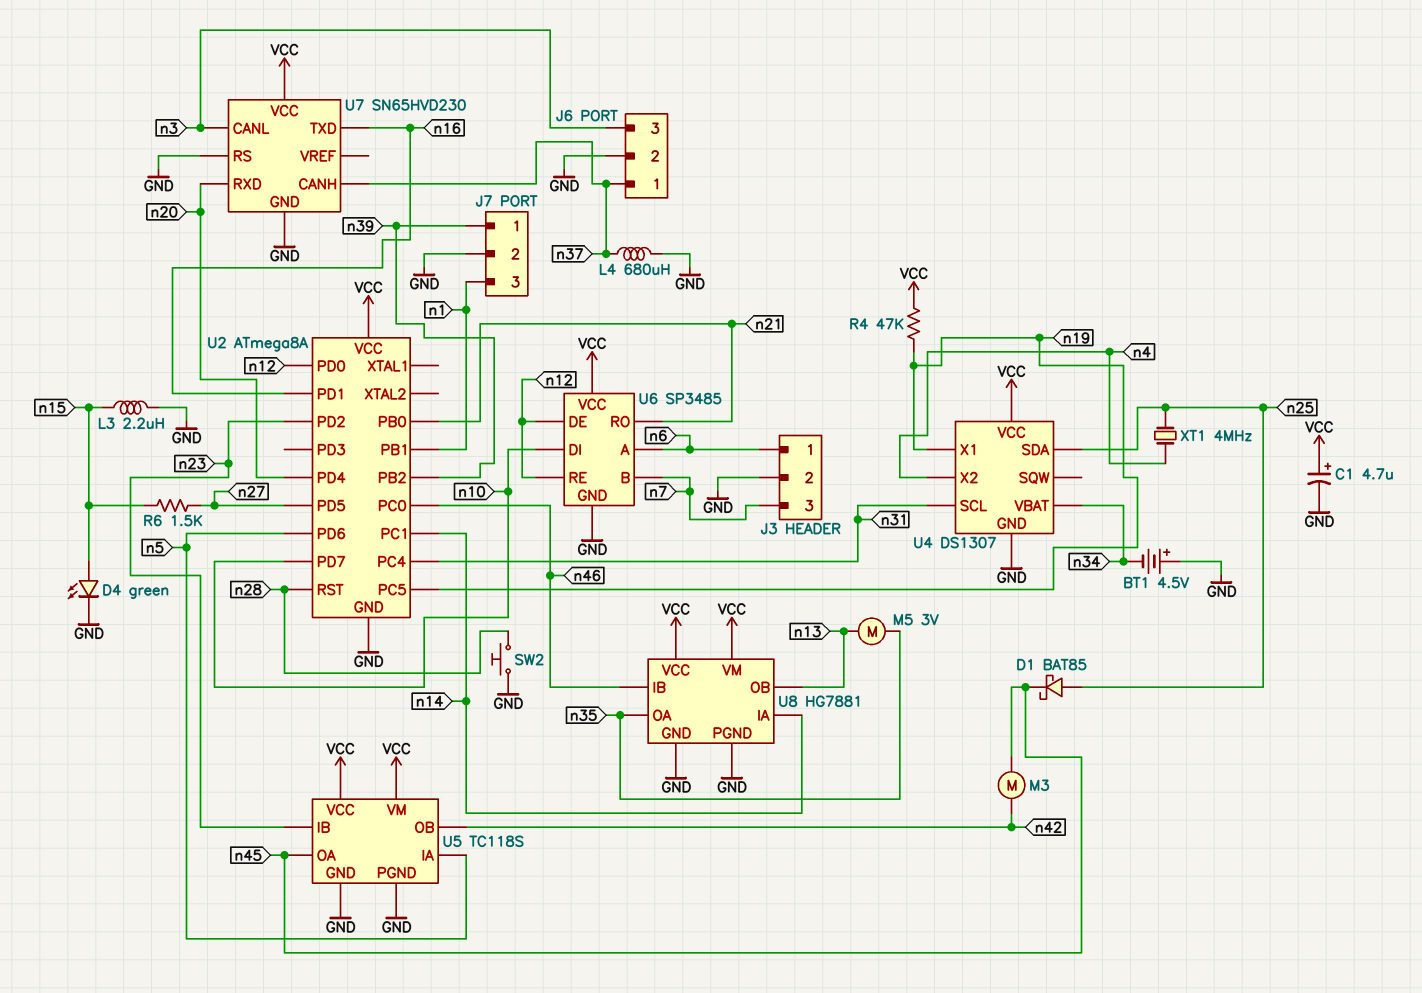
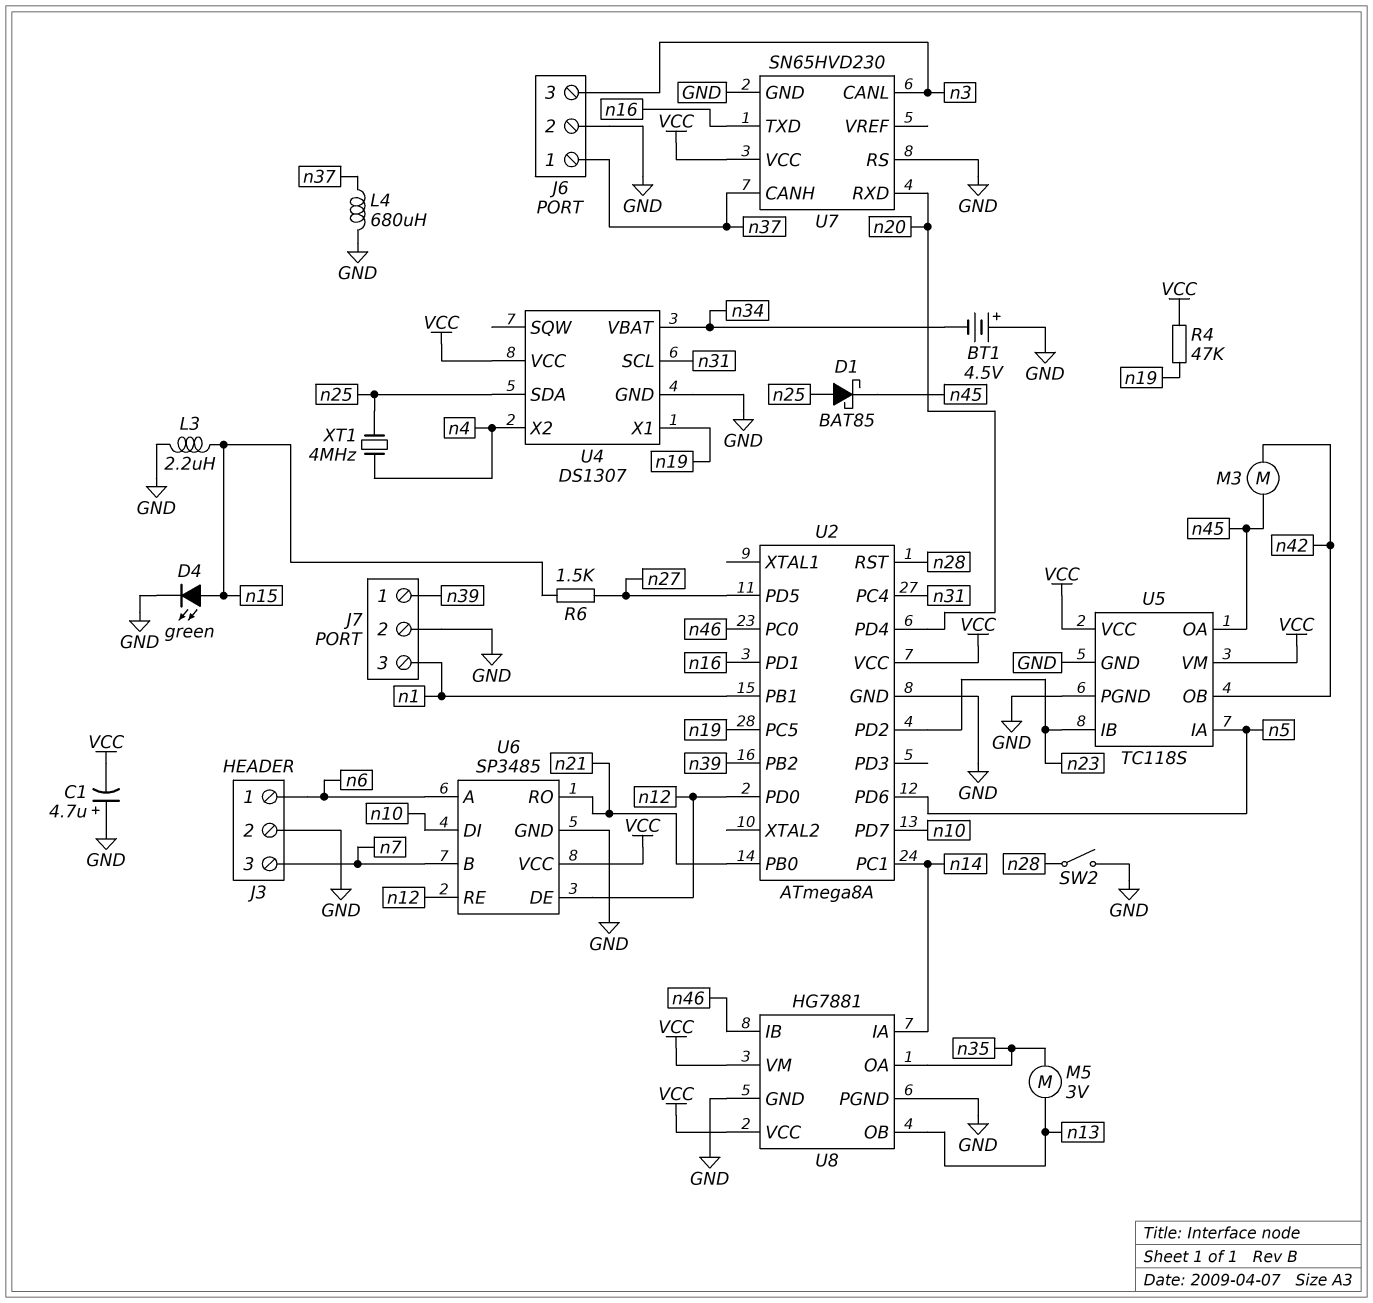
C1: 4.7uF (plus VCC, minus GND) -> 4.7uF (plus GND, minus VCC)
SW2: button (GND, n28) -> switch (GND, n28)

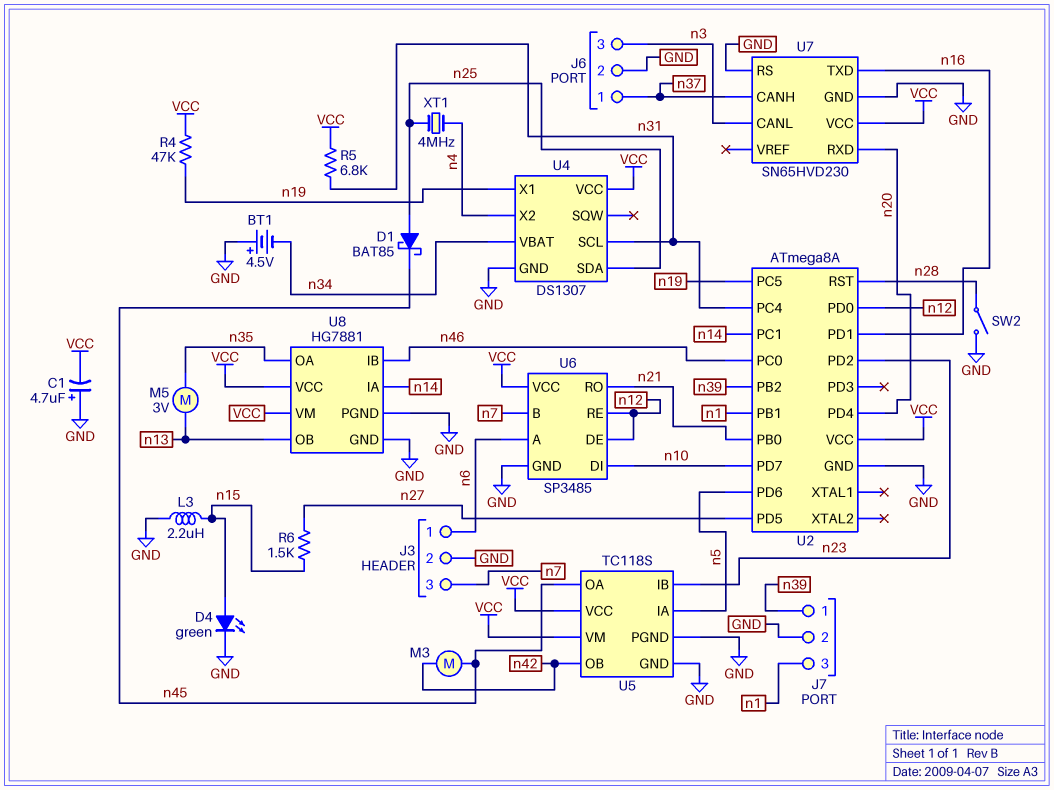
L4: 680uH (GND, n37) -> none
R5: none -> 6.8k (VCC, n31)

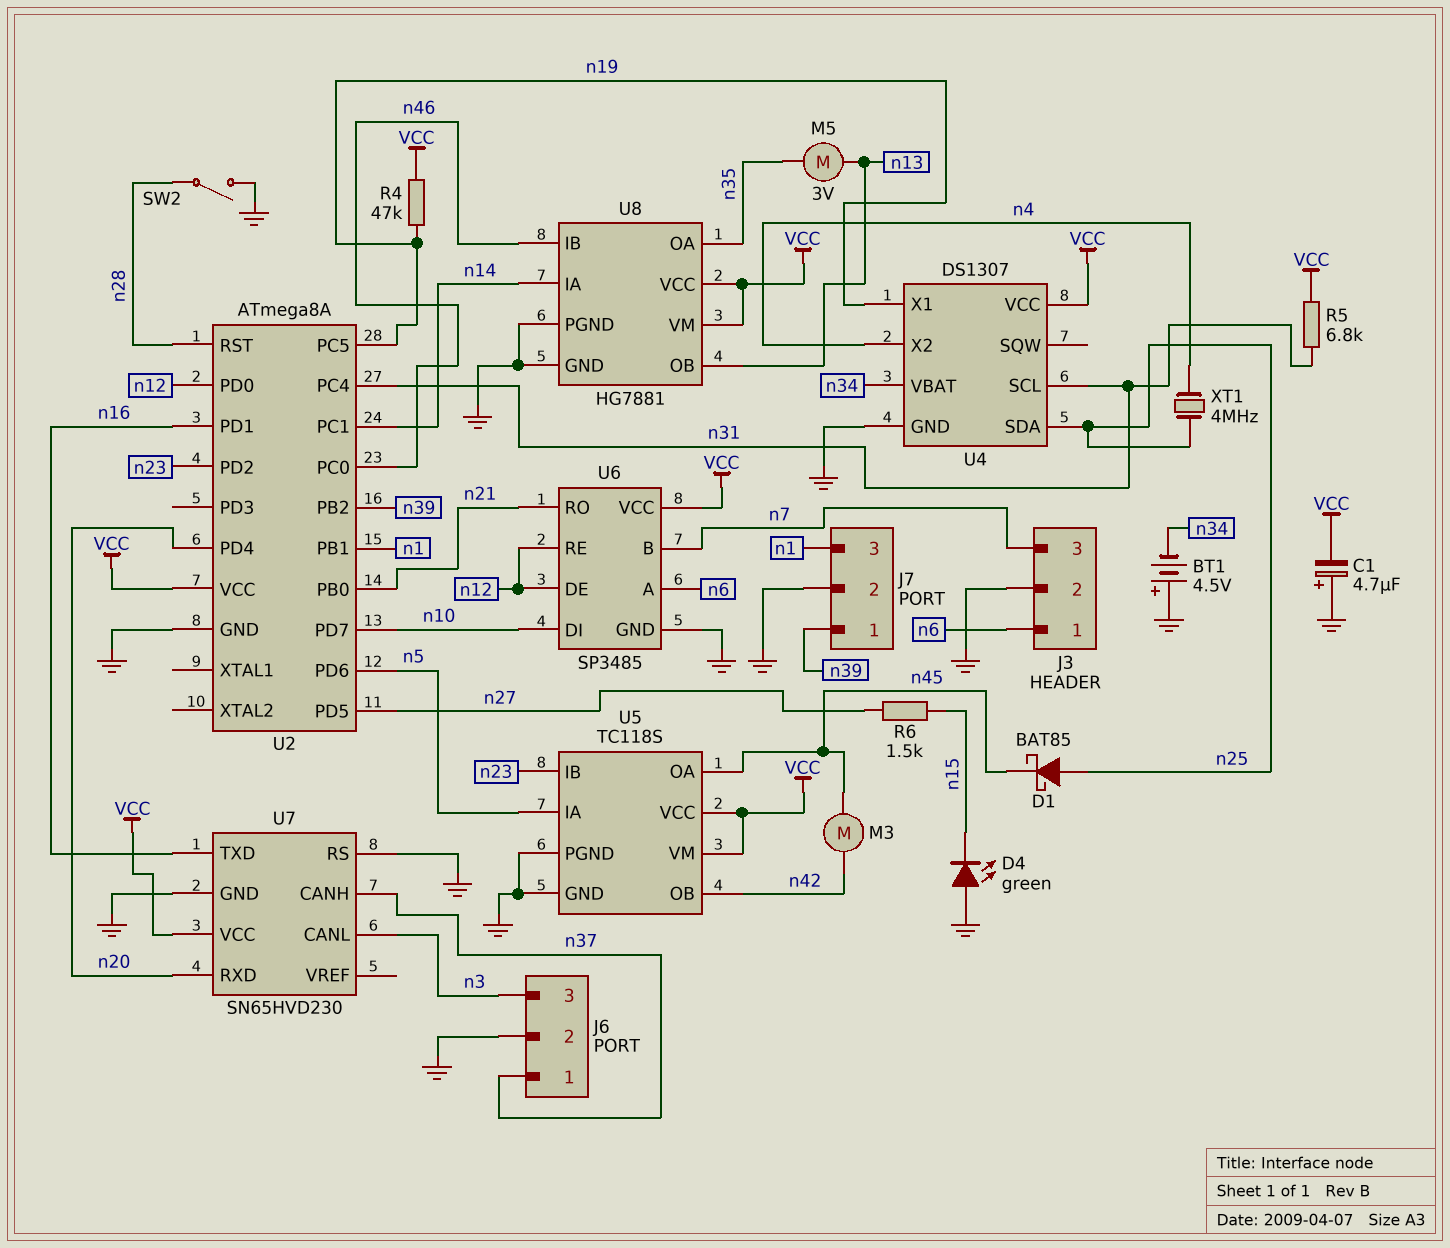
D4: LED green (A n15, K GND) -> LED green (A GND, K n15)
L3: 2.2uH (GND, n15) -> none

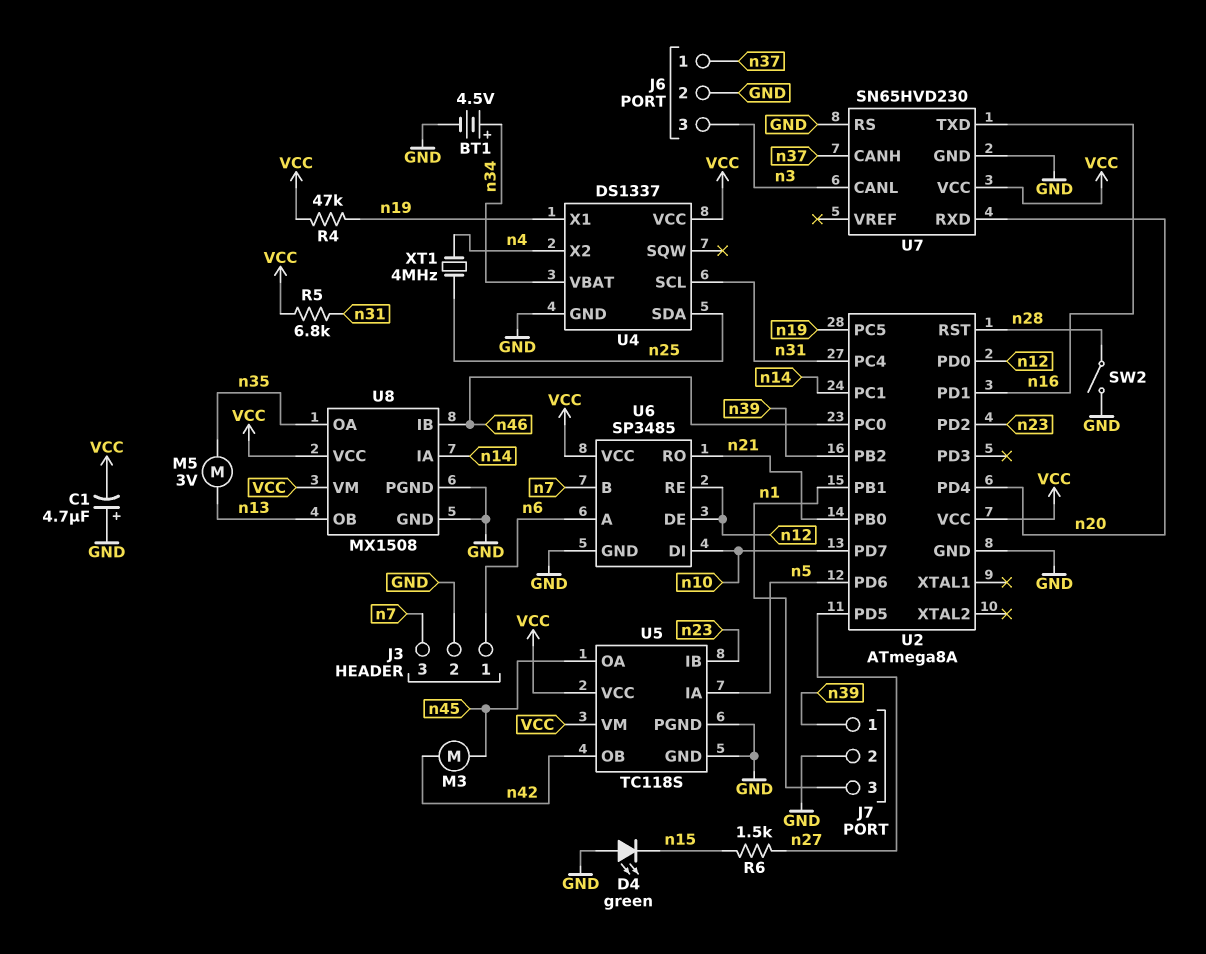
BT1: 4.5V (plus GND, minus n34) -> 4.5V (plus n34, minus GND)
D1: schottky BAT85 (A n25, K n45) -> none
U4: DS1307 -> DS1337
U8: HG7881 -> MX1508

